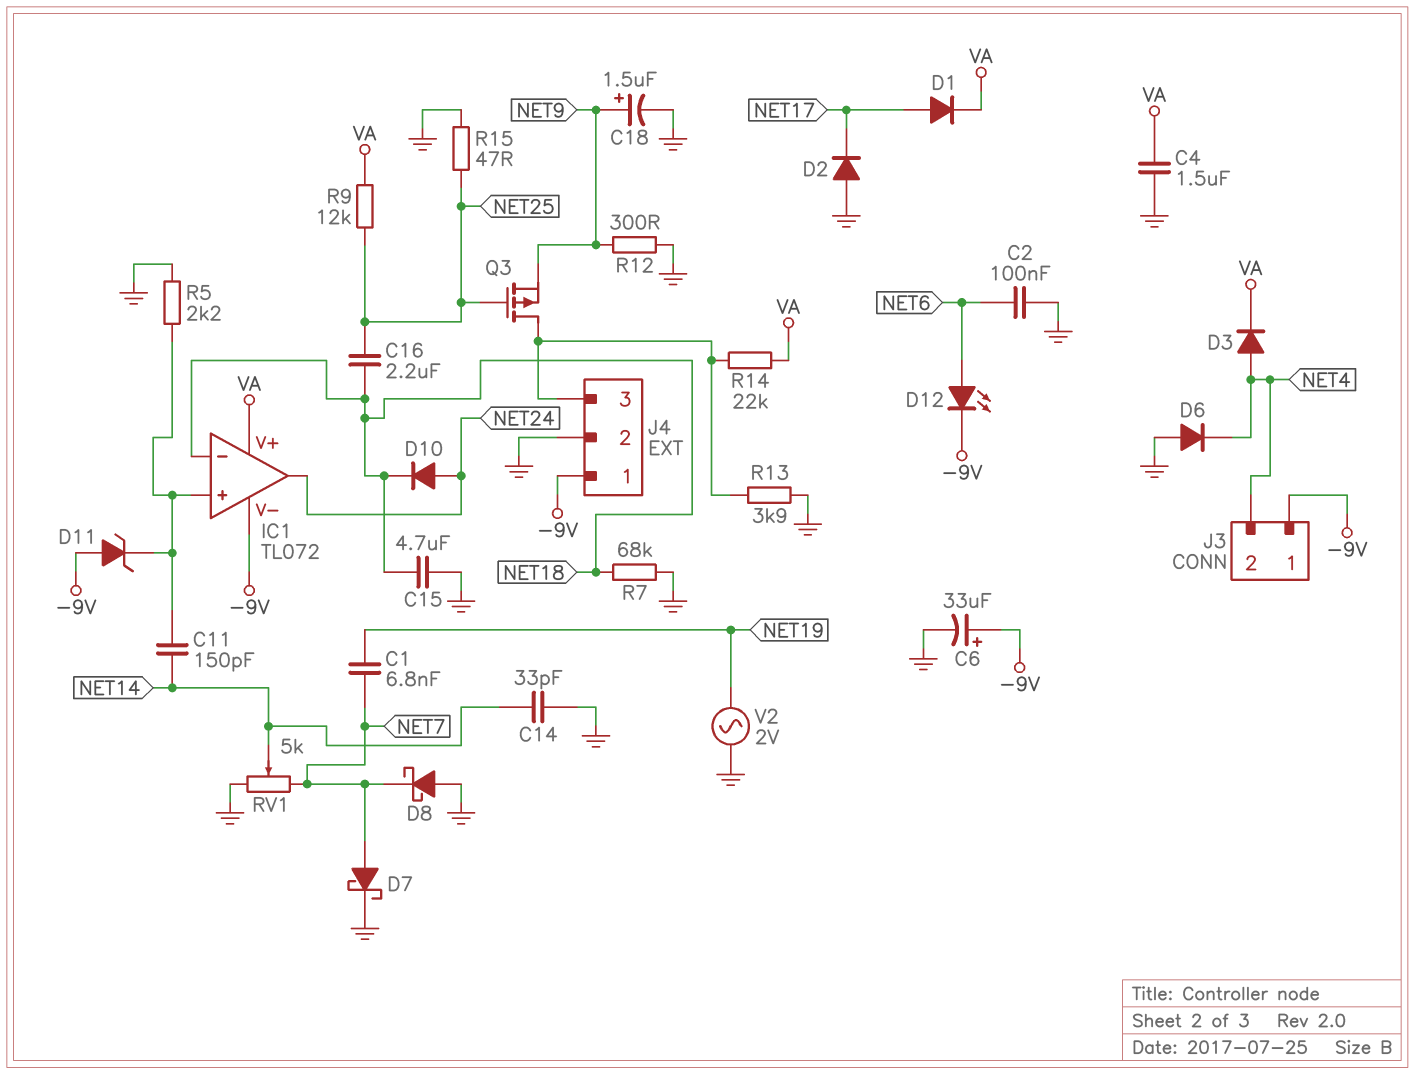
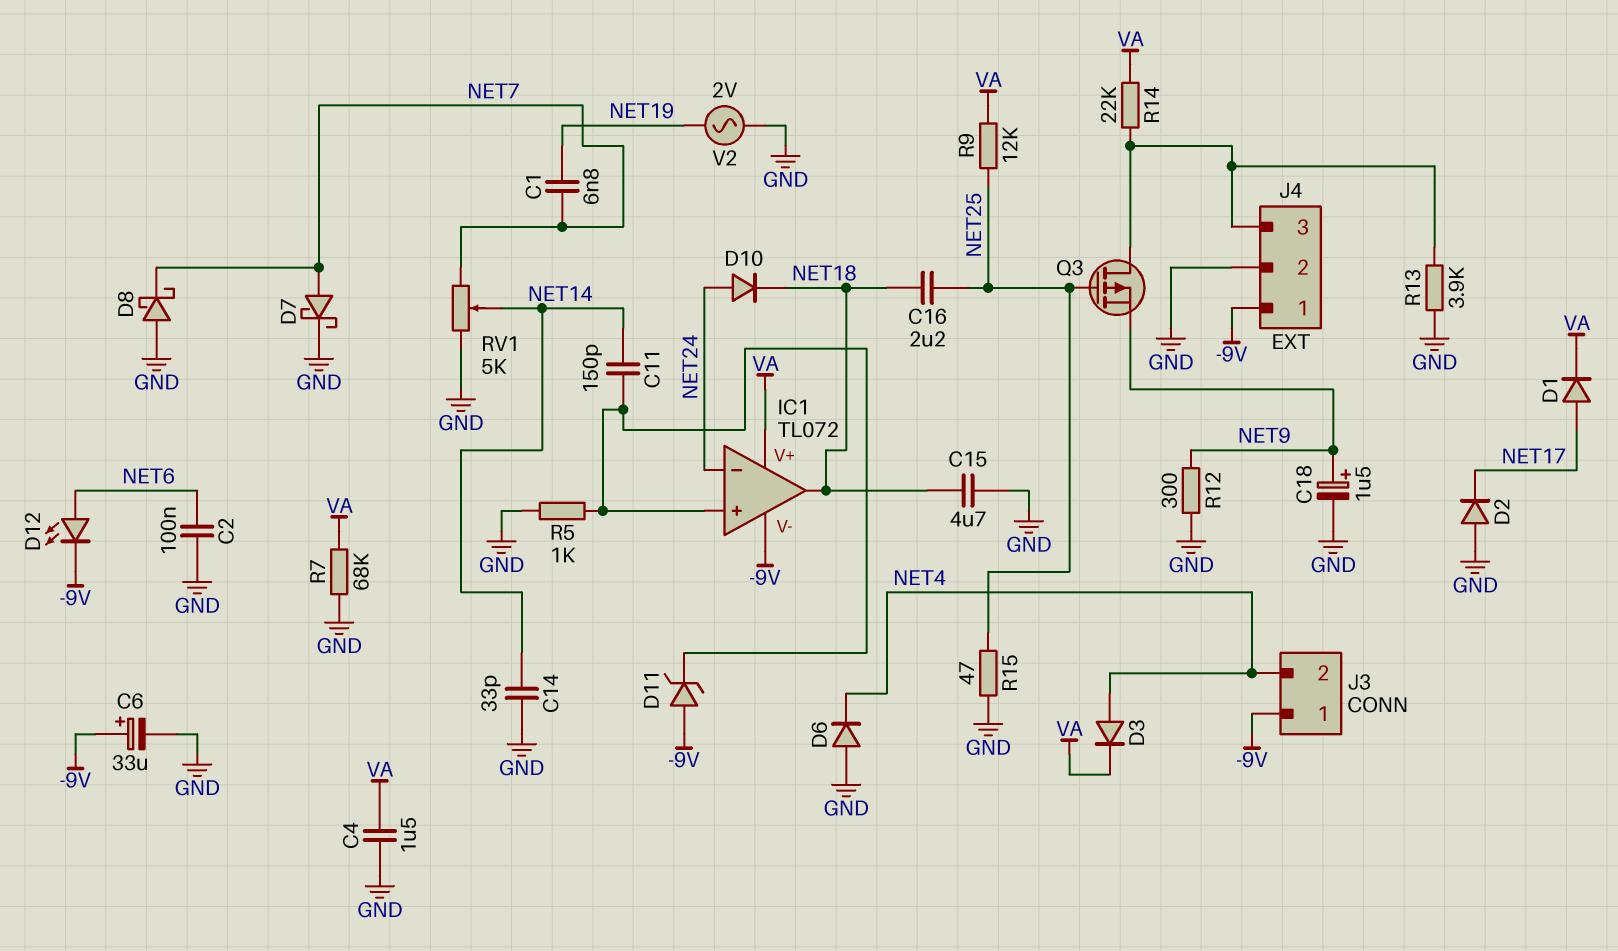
IC1 pin in-: NET18 -> NET24
IC1 pin out: NET24 -> NET18
R5: 2.2k (GND, IC1/in+) -> 1k (GND, IC1/in+)
R7: 68k (GND, NET18) -> 68k (GND, VA)

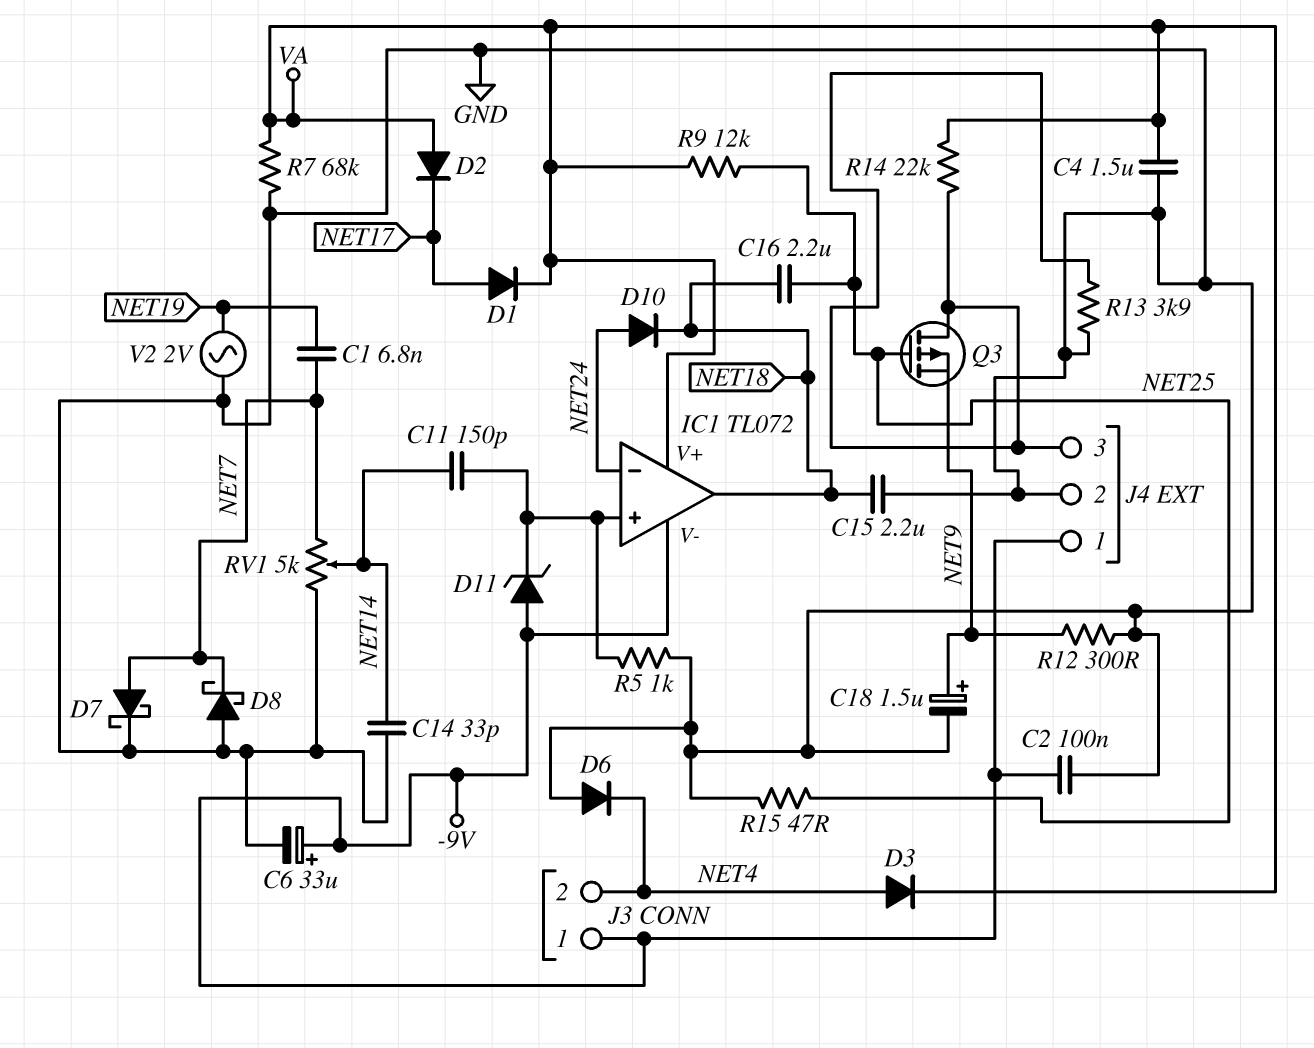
C2: 100nF (GND, NET6) -> 100nF (-9V, GND)
C15: 4.7uF (GND, NET18) -> 2.2uF (GND, NET18)
D2: diode (A GND, K NET17) -> diode (A VA, K NET17)
D12: LED (A NET6, K -9V) -> none

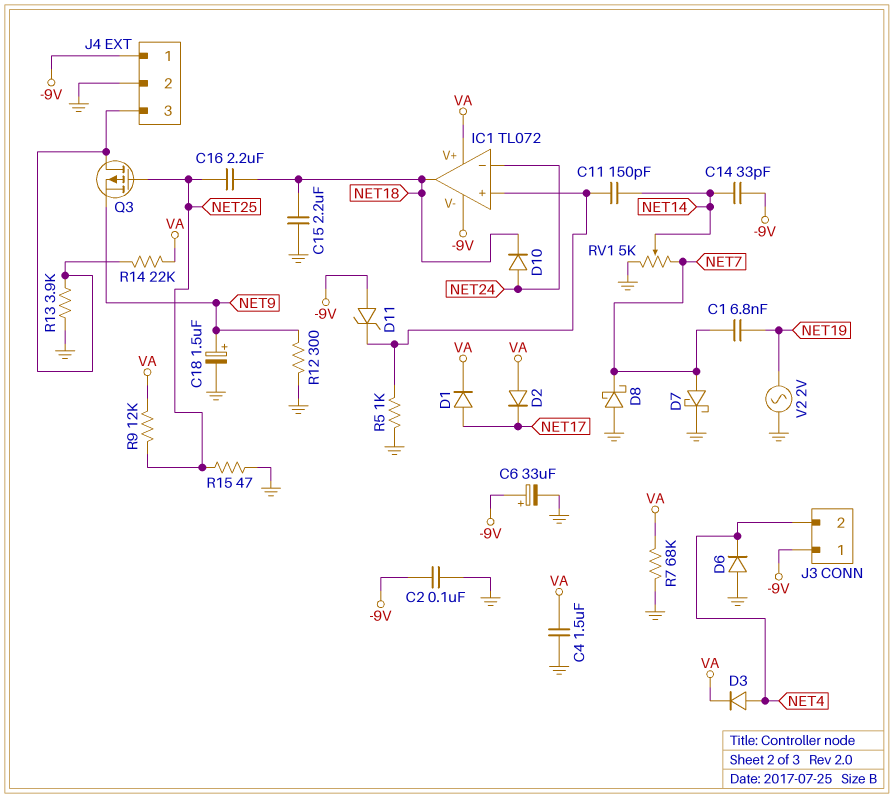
C14: 33pF (GND, NET14) -> 33pF (-9V, NET14)

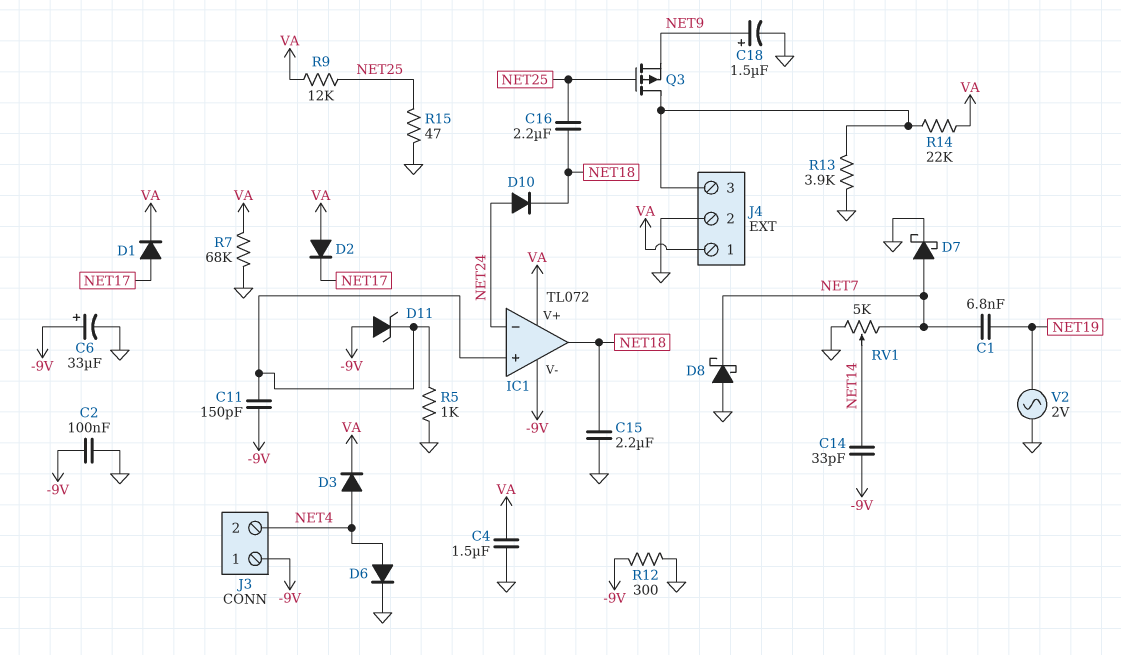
C11: 150pF (IC1/in+, NET14) -> 150pF (-9V, IC1/in+)
D6: diode (A GND, K NET4) -> diode (A NET4, K GND)
J4 pin 1: -9V -> VA
R12: 300 (GND, NET9) -> 300 (-9V, GND)

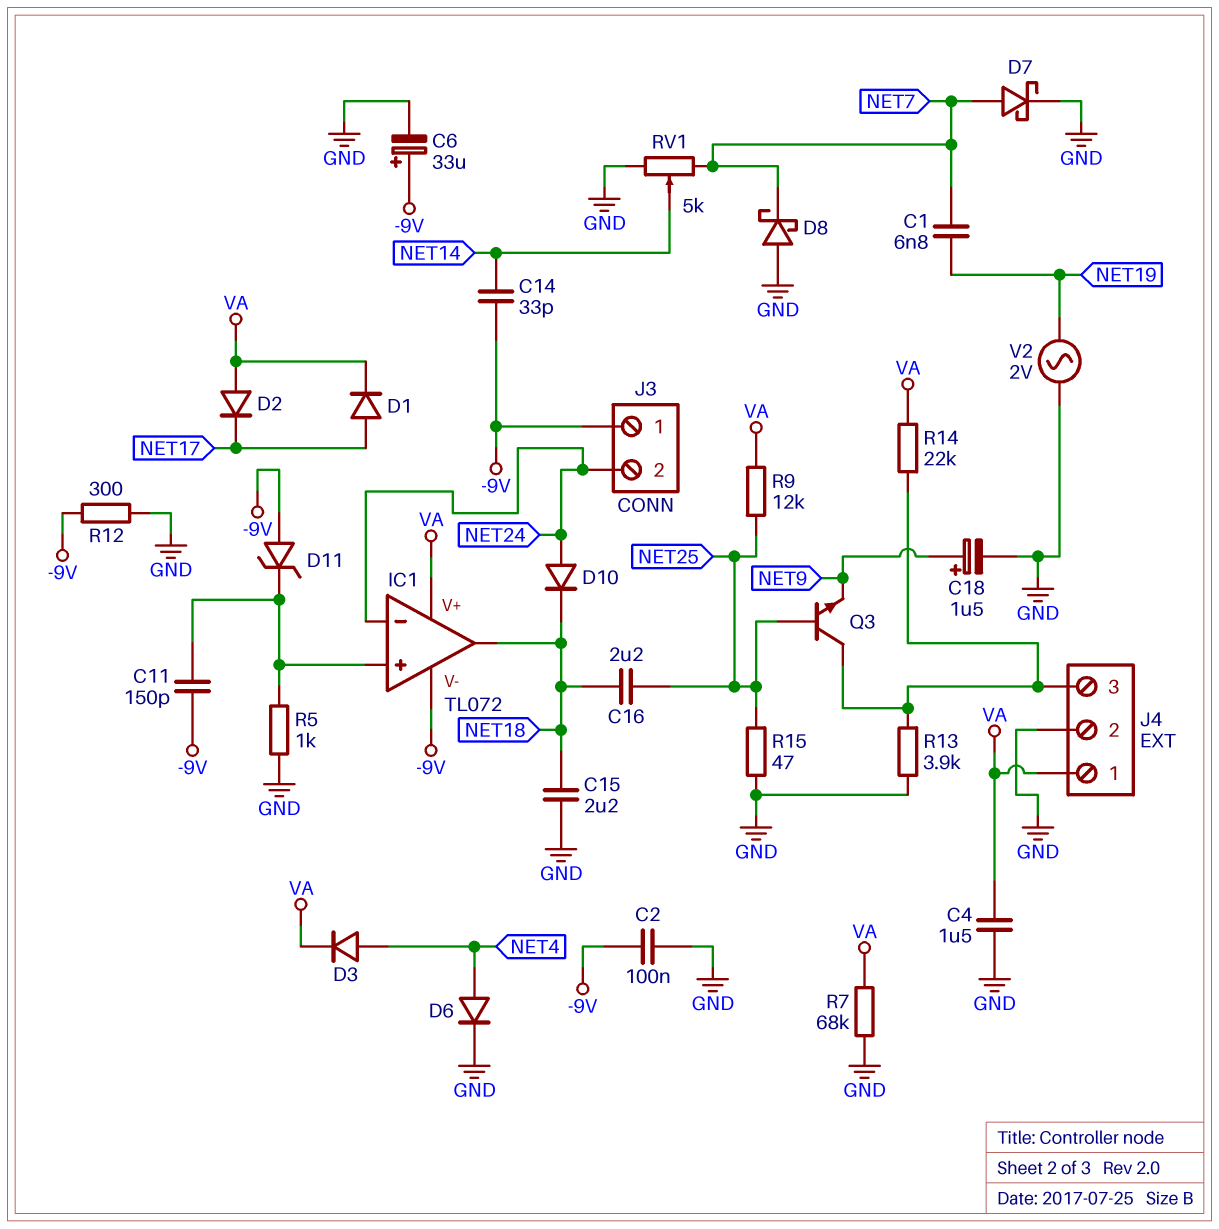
J3 pin 2: NET4 -> NET24
Q3: PMOS (G NET25, D J4/3, S NET9) -> NPN (B NET25, C J4/3, E NET9)

